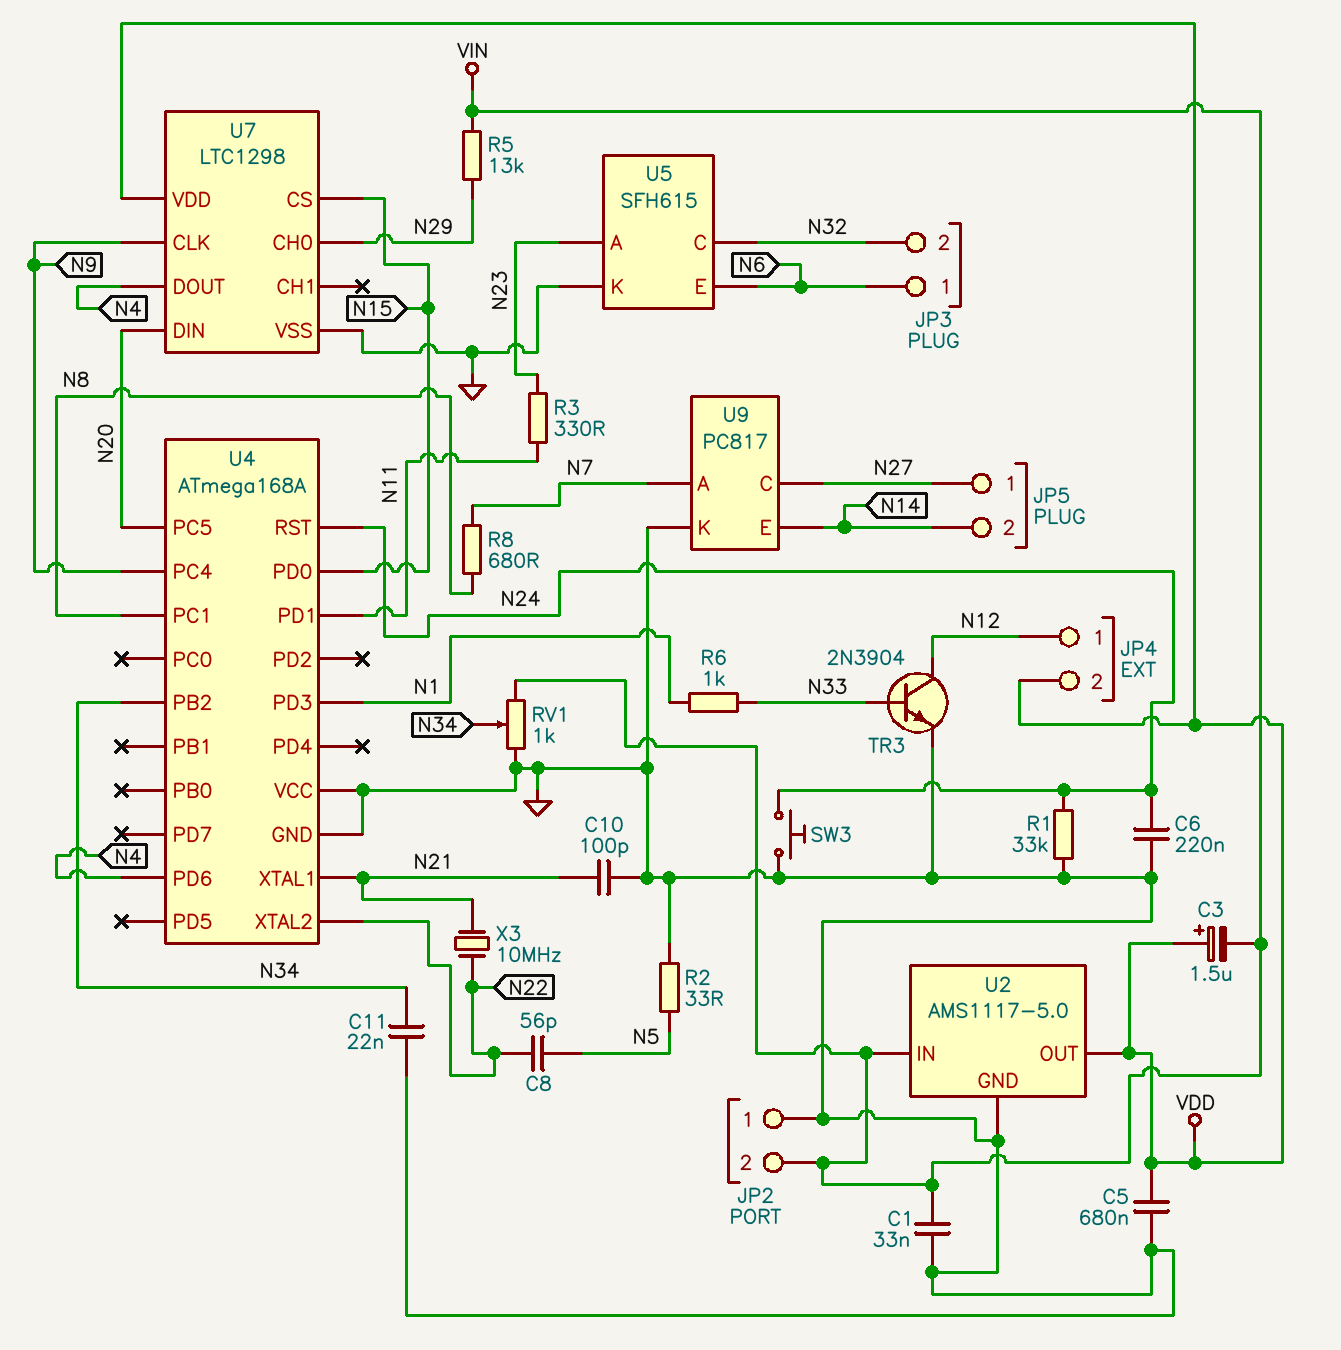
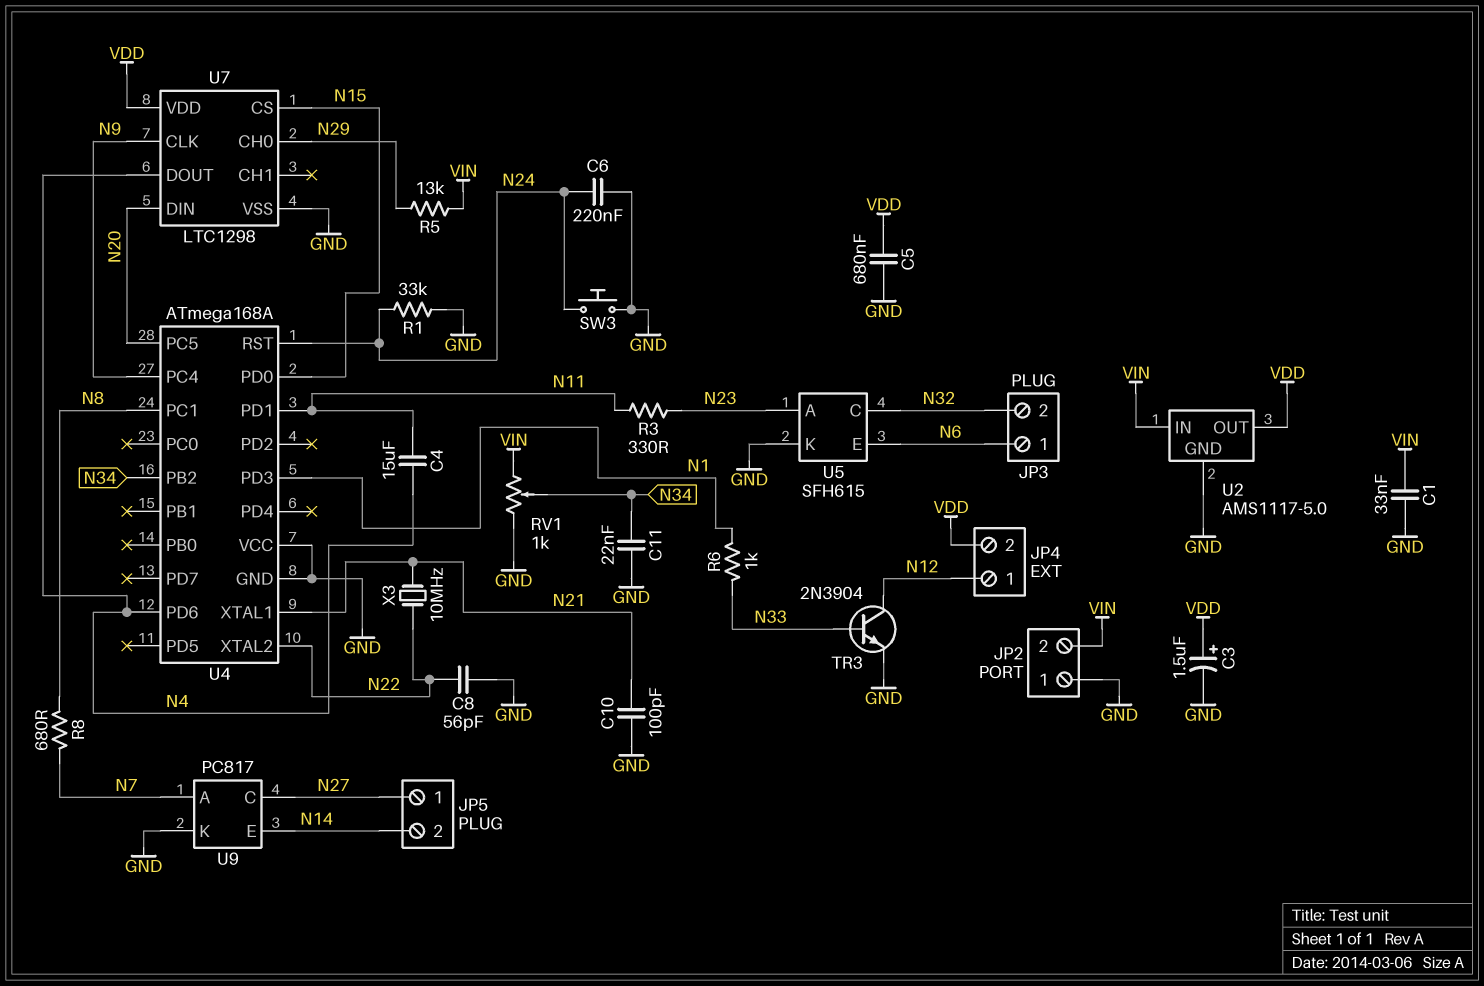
C3: 1.5uF (plus VDD, minus VIN) -> 1.5uF (plus VDD, minus GND)
C4: none -> 15uF (N4, N11)
C8: 56pF (N5, N22) -> 56pF (GND, N22)
R2: 33 (GND, N5) -> none

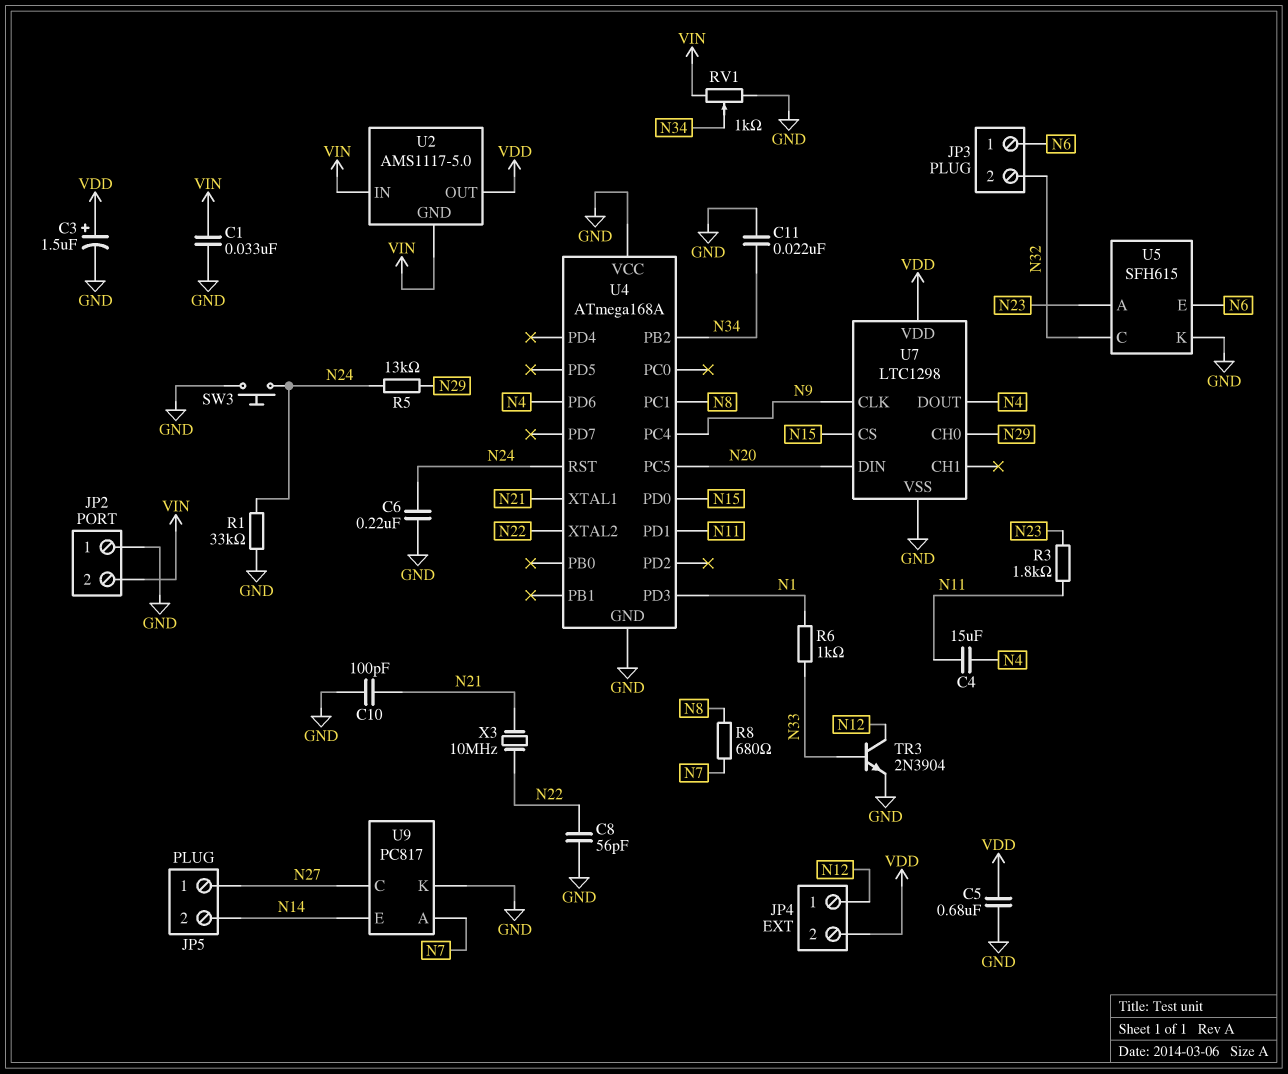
R3: 330 (N11, N23) -> 1.8k (N11, N23)
R5: 13k (N29, VIN) -> 13k (N24, N29)
U2 pin GND: GND -> VIN

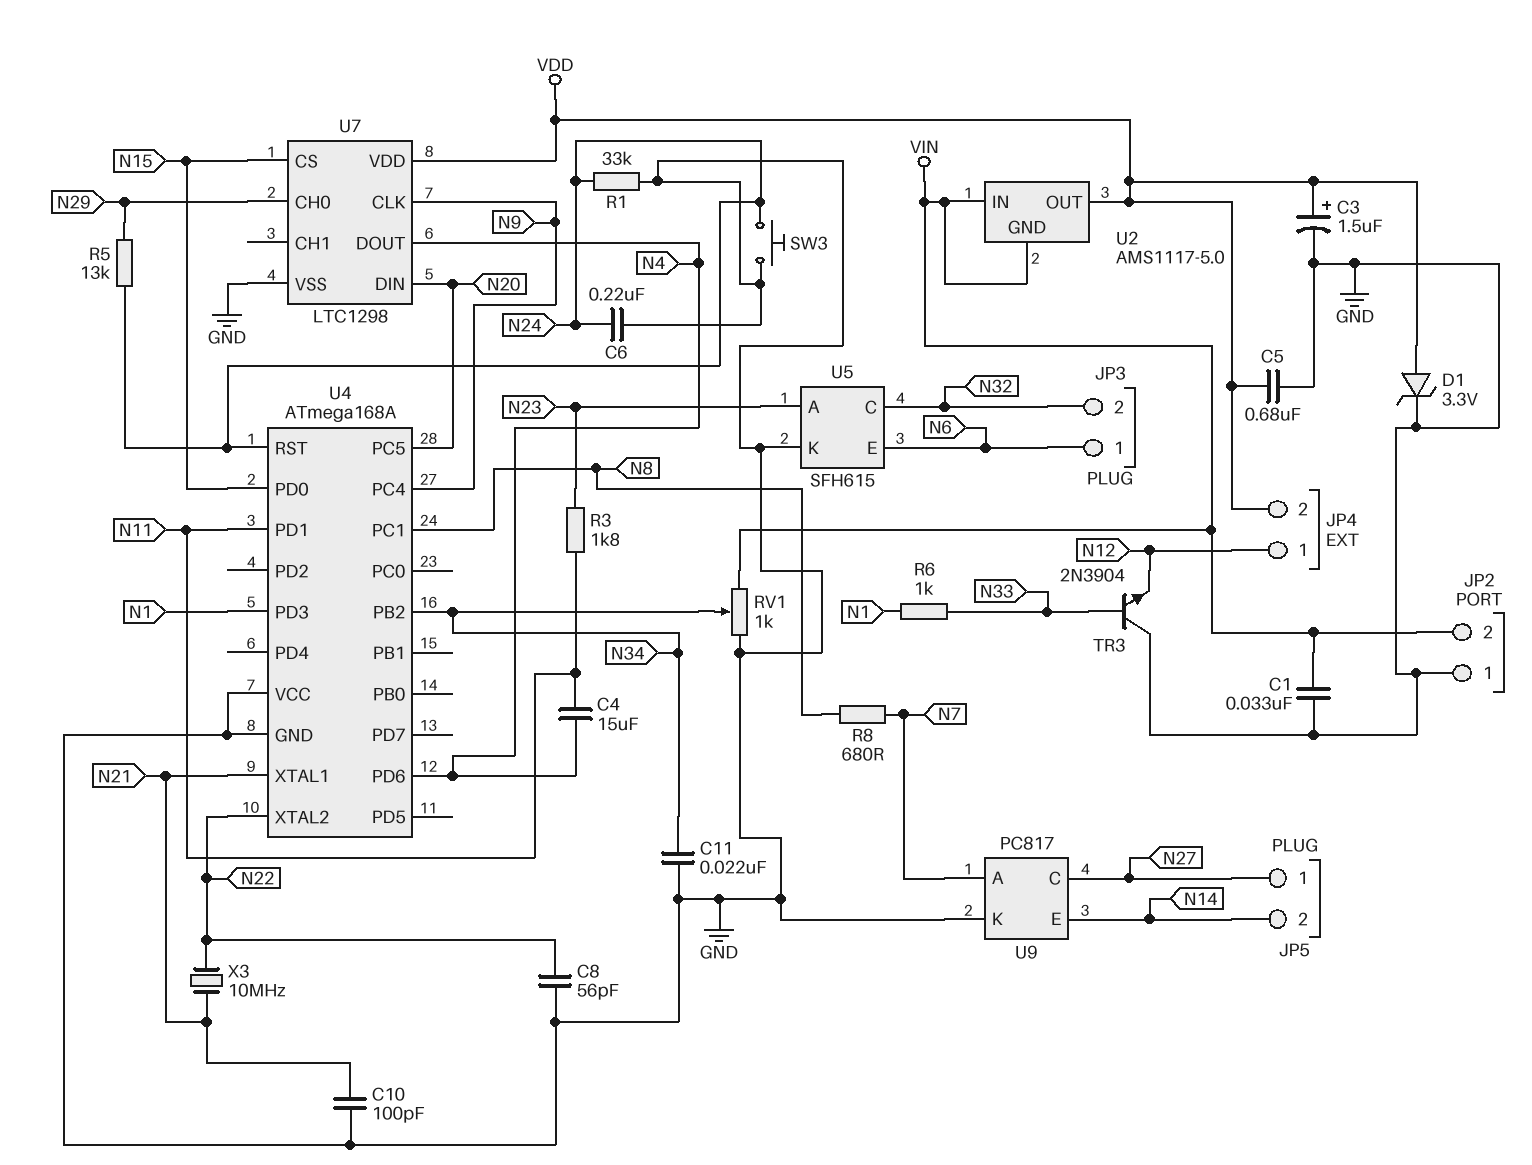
D1: none -> zener 3.3V (A VDD, K GND)
TR3: NPN 2N3904 (B N33, C N12, E GND) -> NPN 2N3904 (B N33, C GND, E N12)

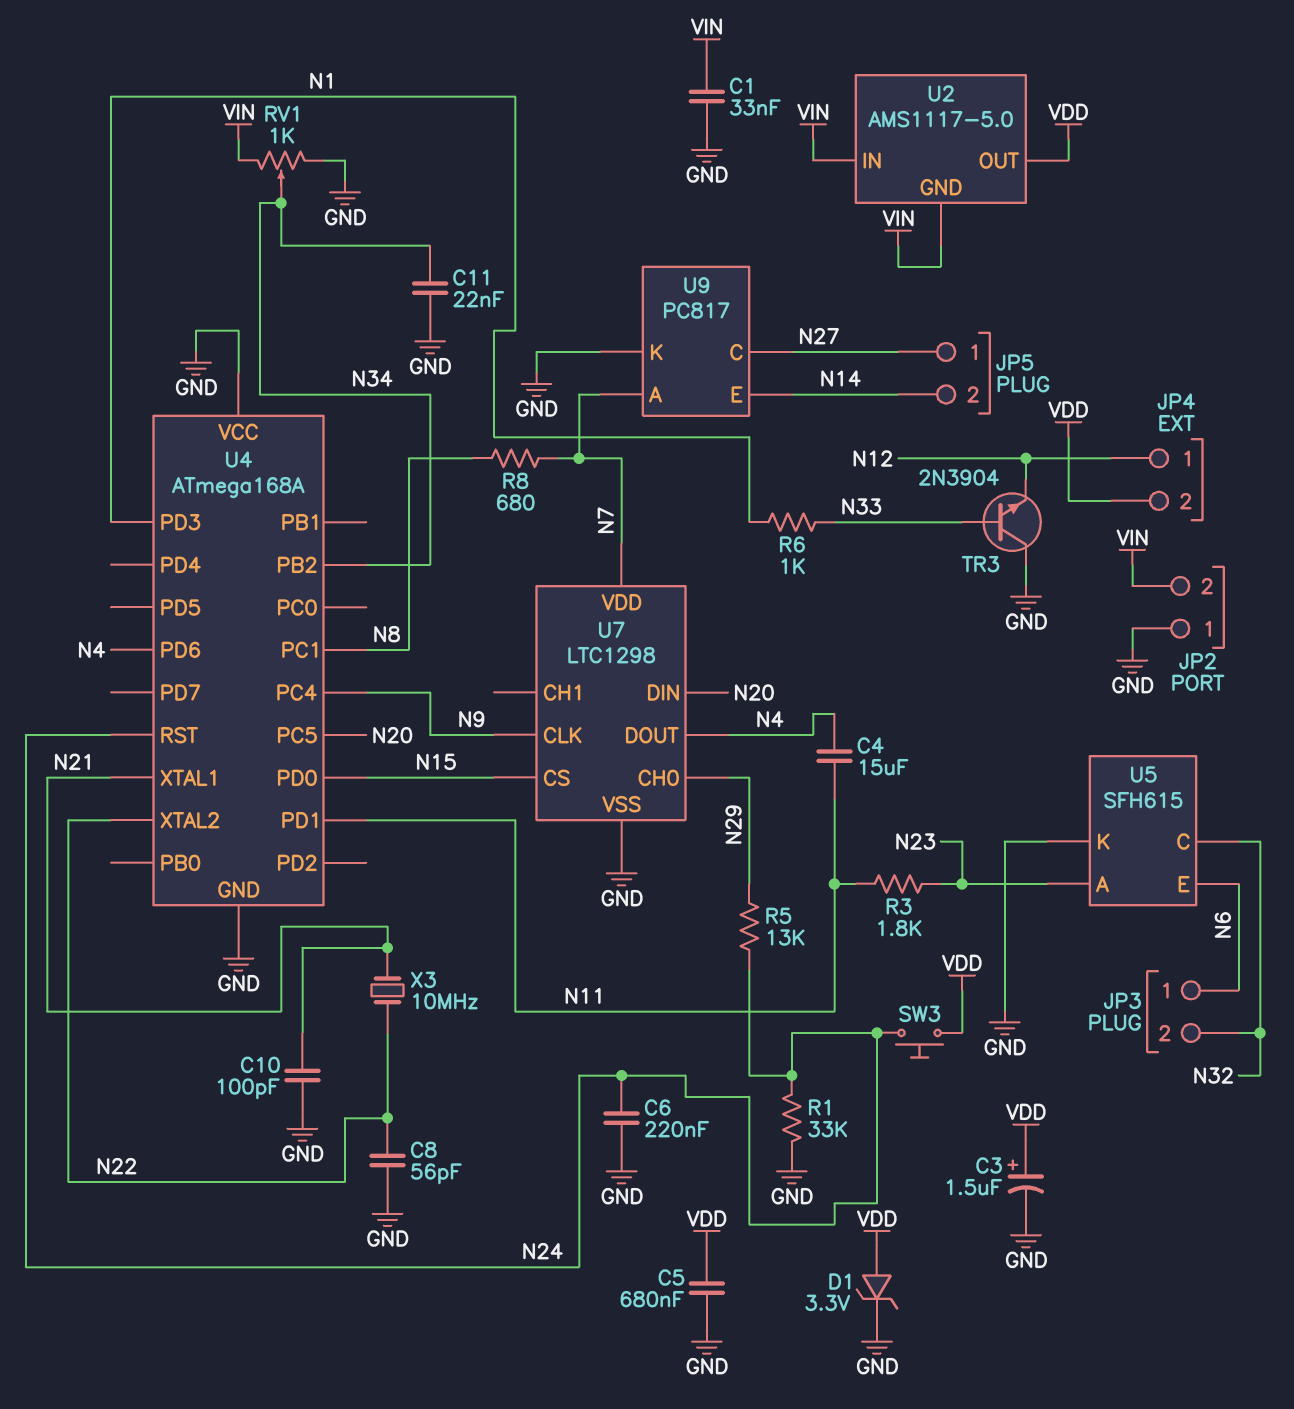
SW3: button (GND, N24) -> button (N24, VDD)
U7 pin VDD: VDD -> N7

